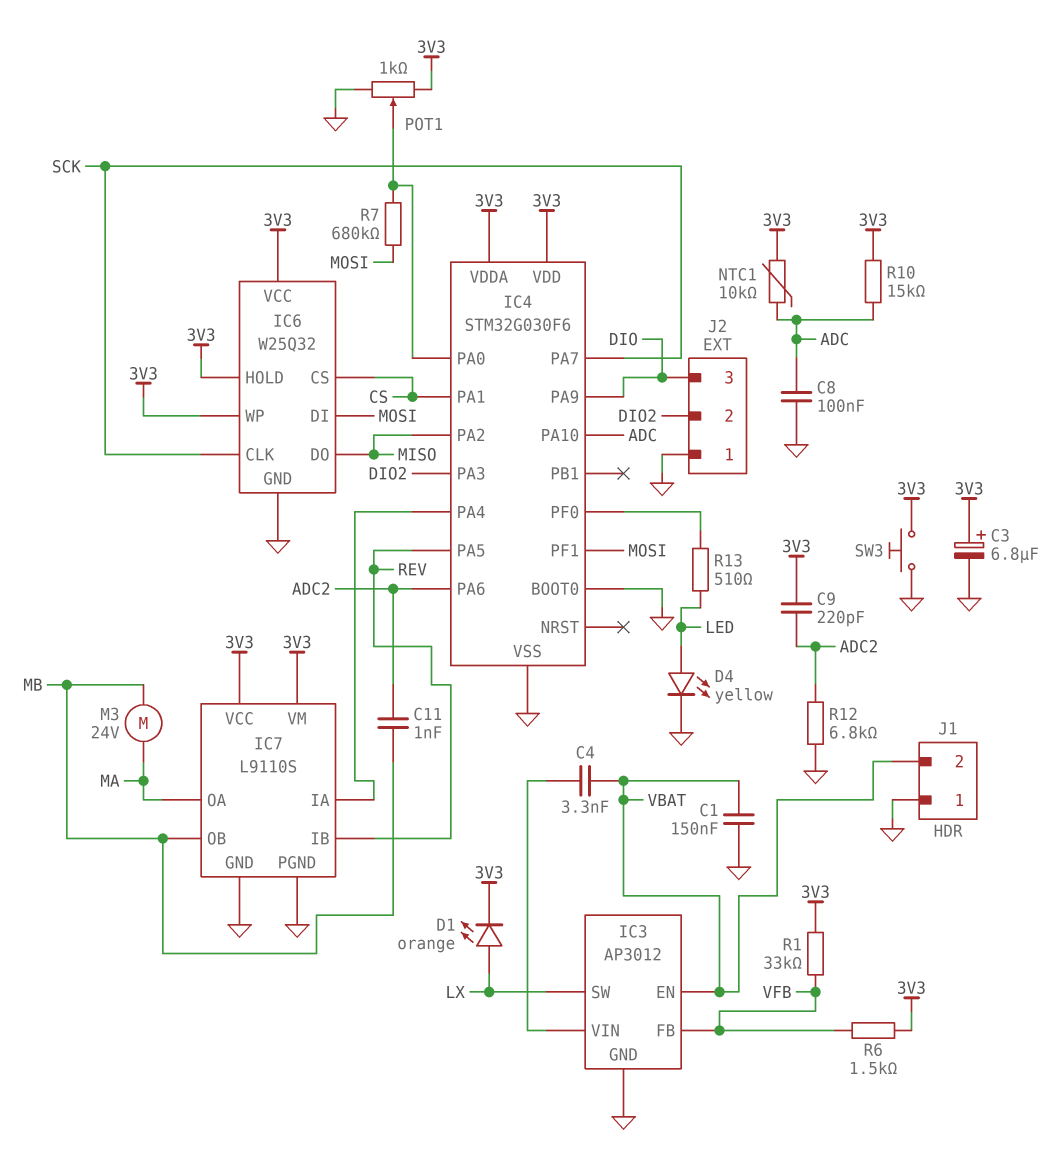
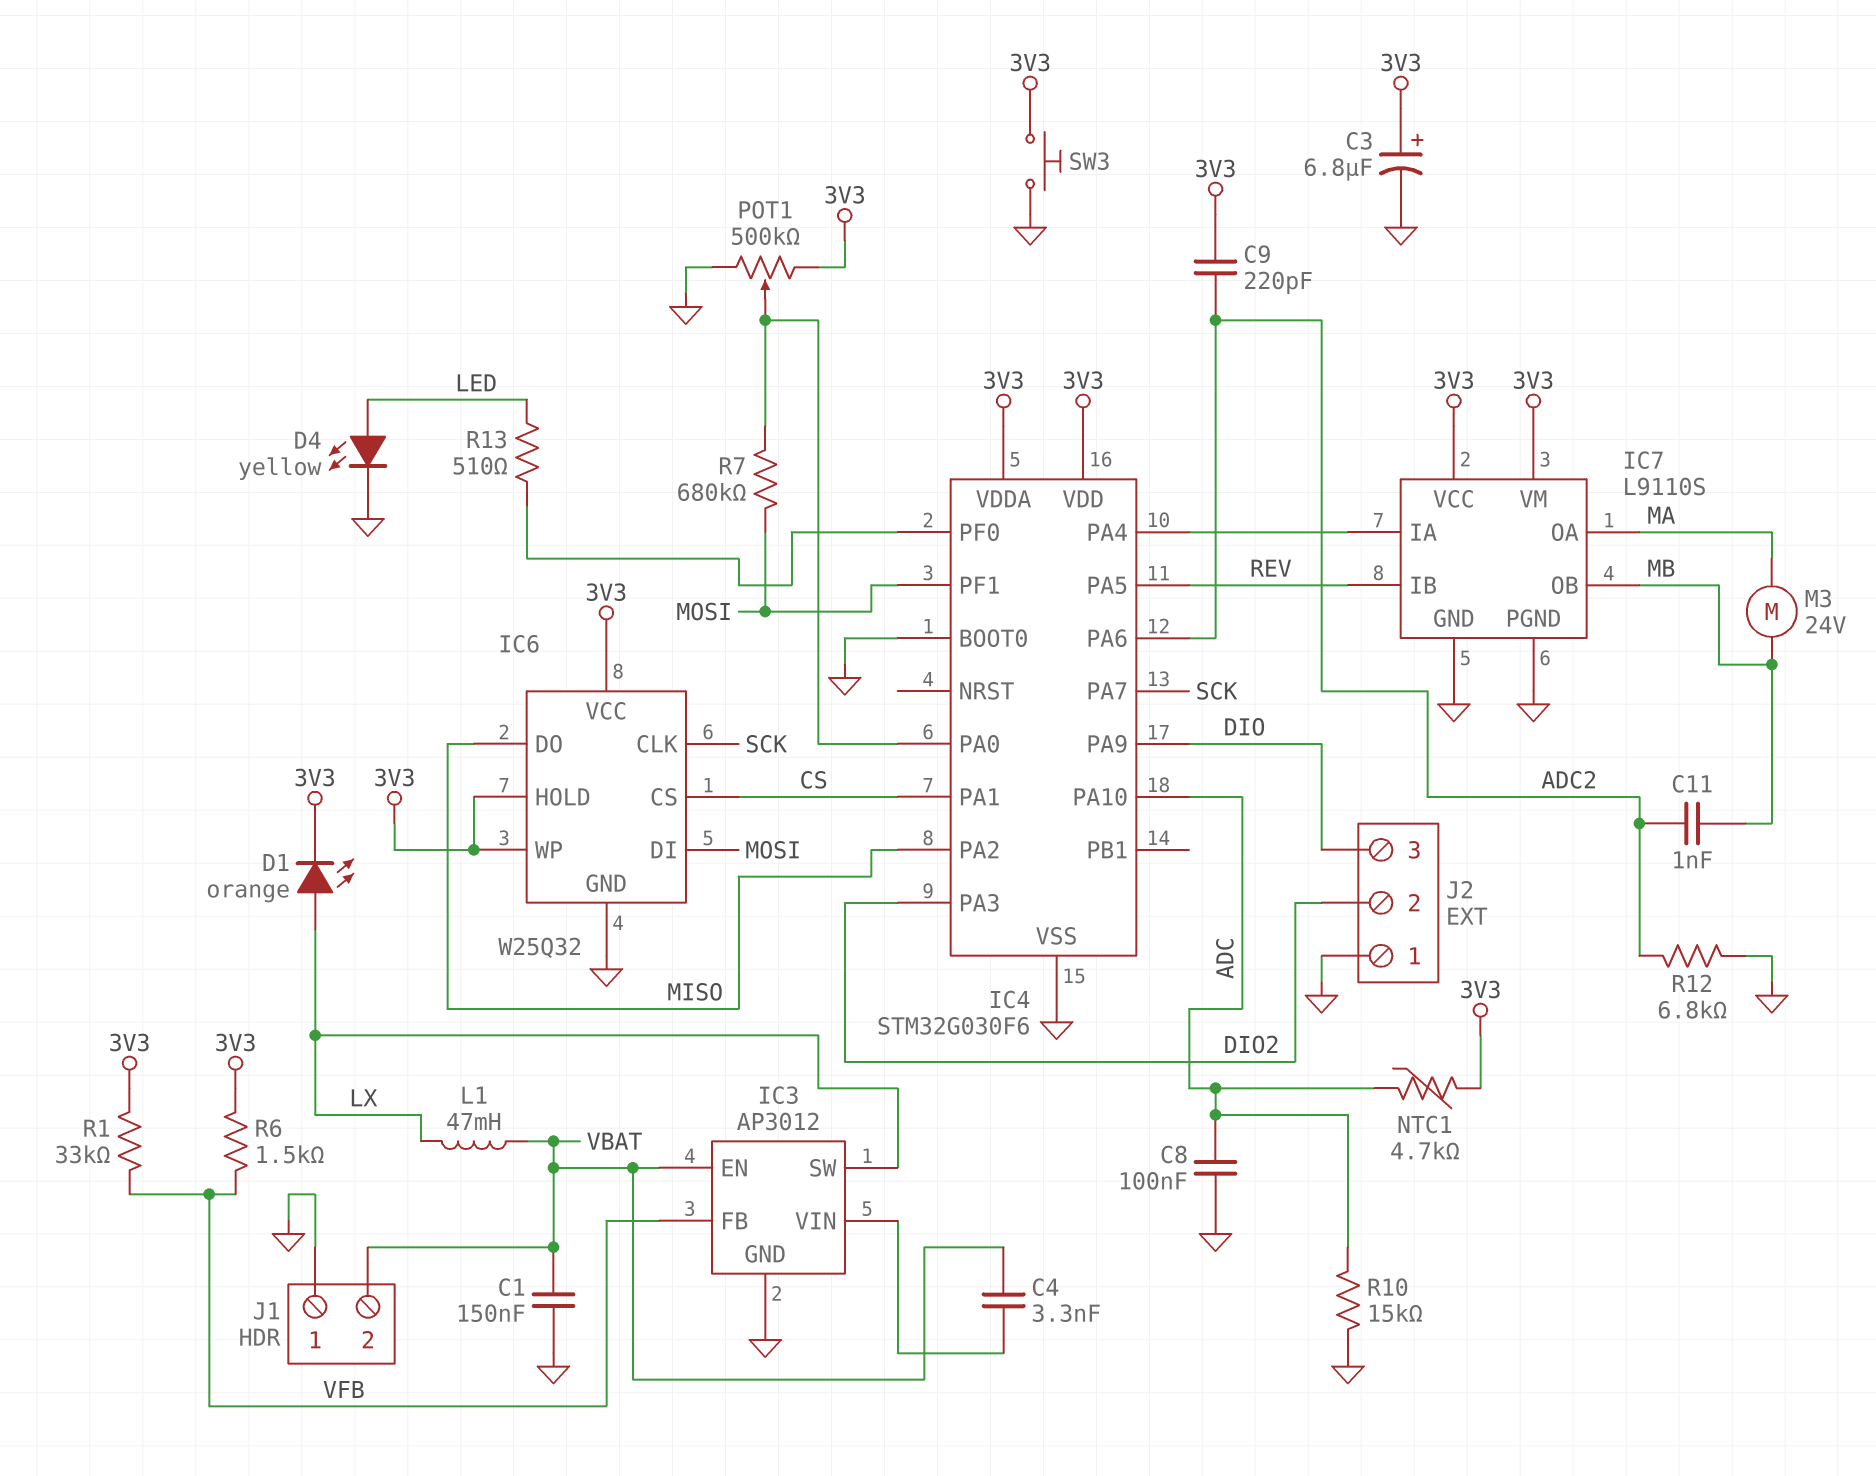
L1: none -> 47mH (LX, VBAT)
NTC1: 10k (3V3, ADC) -> 4.7k (3V3, ADC)
POT1: 1k (3V3, GND, wiper IC4/PA0) -> 500k (3V3, GND, wiper IC4/PA0)
R10: 15k (3V3, ADC) -> 15k (ADC, GND)

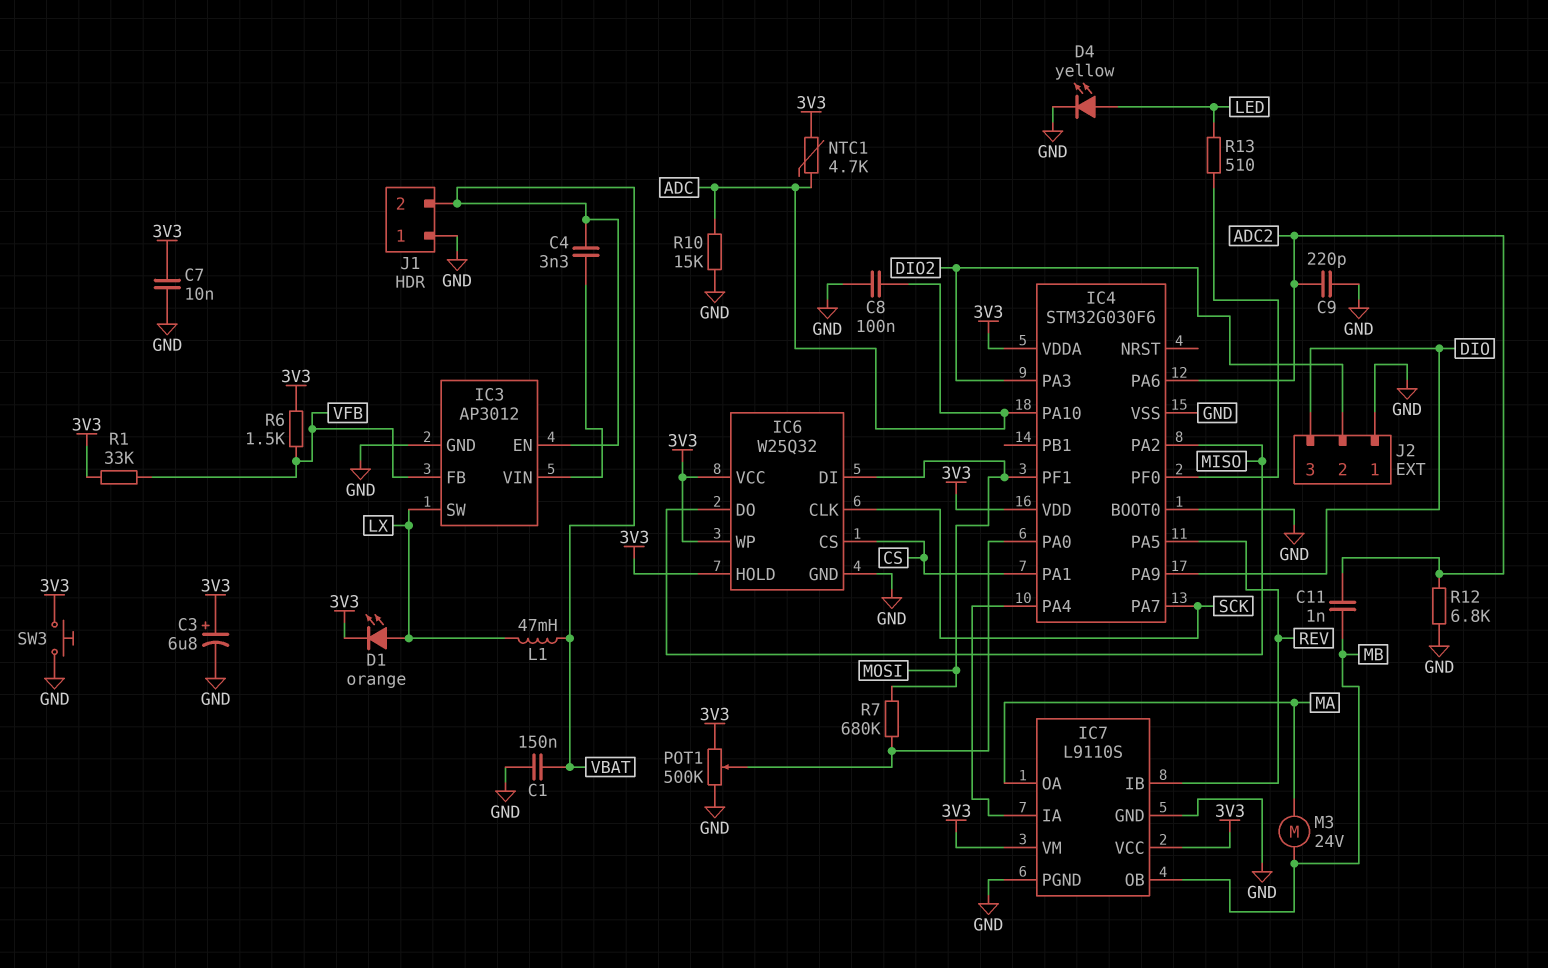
C7: none -> 10nF (3V3, GND)
C9: 220pF (3V3, ADC2) -> 220pF (ADC2, GND)

